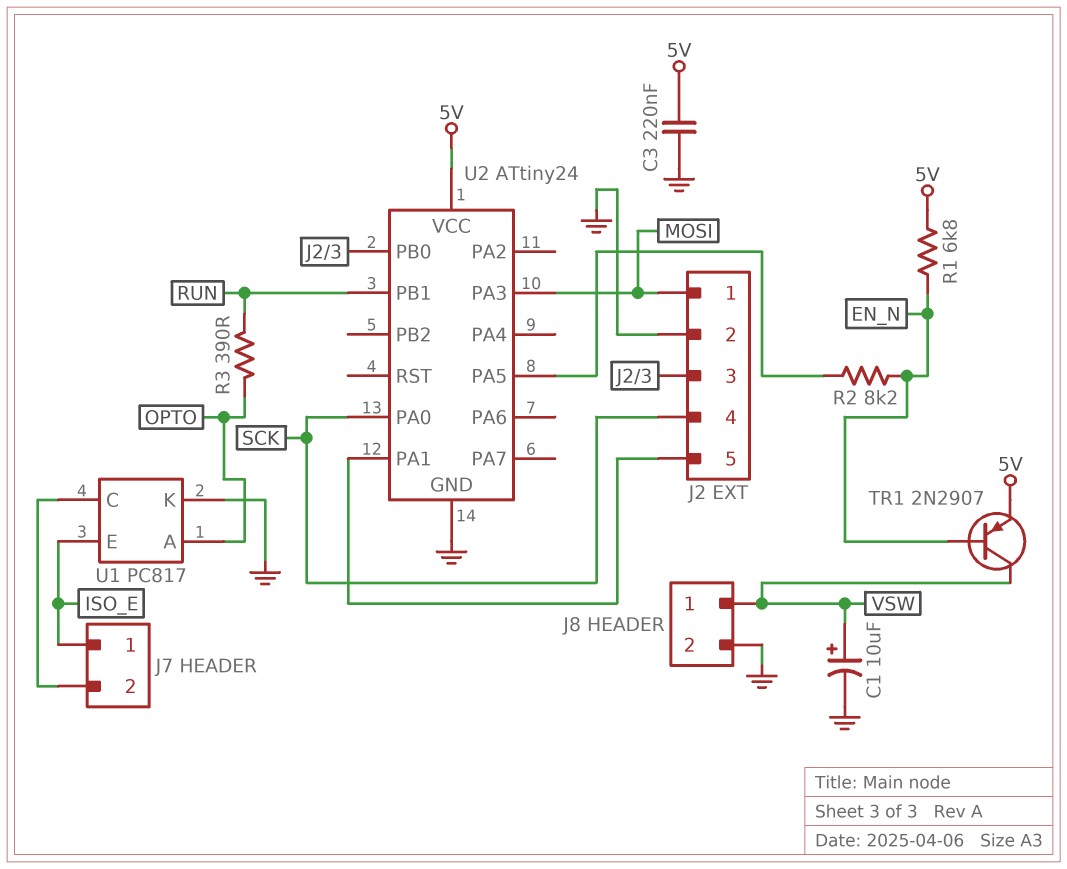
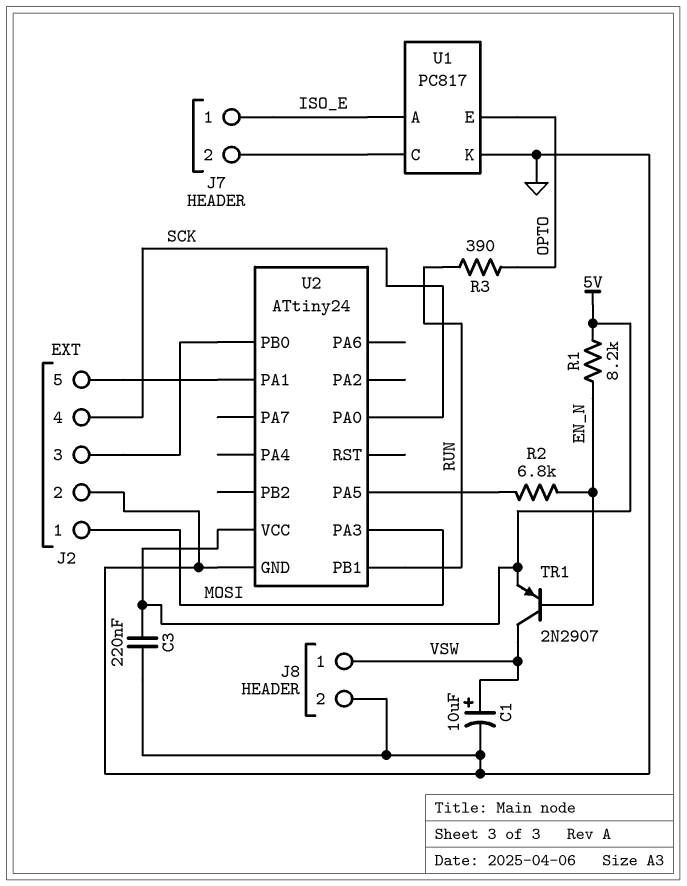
R1: 6.8k (5V, EN_N) -> 8.2k (5V, EN_N)
R2: 8.2k (EN_N, U2/PA5) -> 6.8k (EN_N, U2/PA5)
U1 pin A: OPTO -> ISO_E
U1 pin E: ISO_E -> OPTO

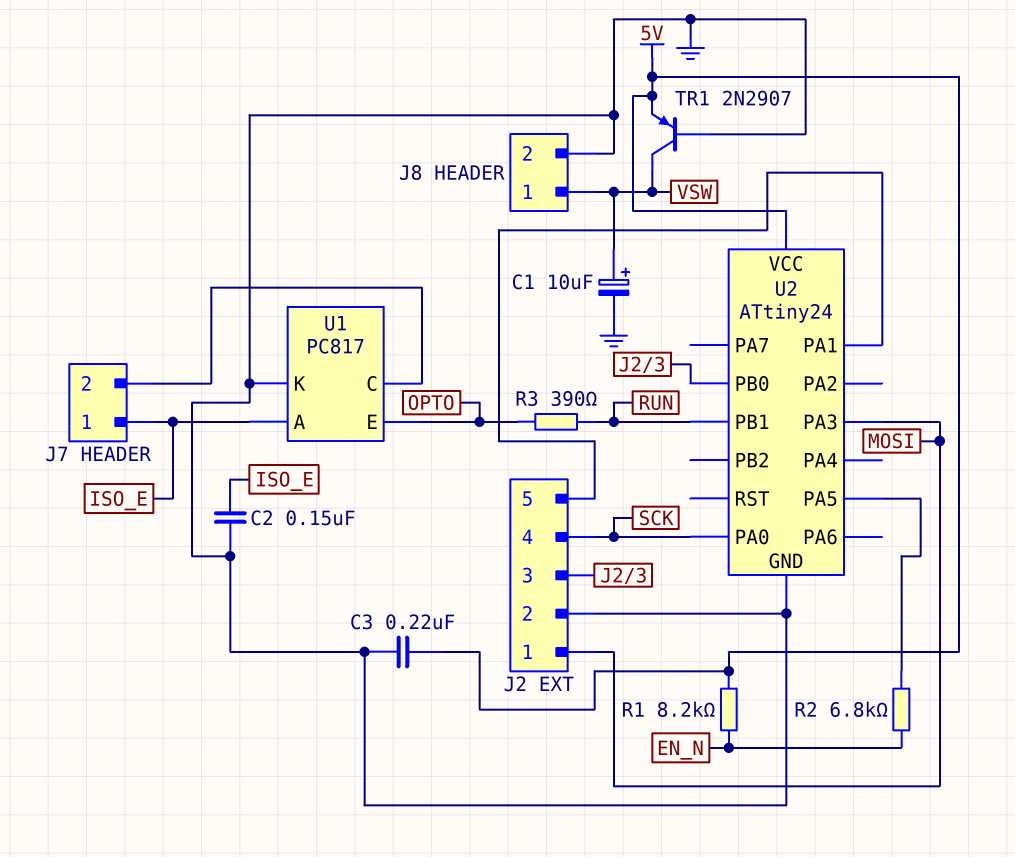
C2: none -> 150nF (GND, ISO_E)
TR1: PNP 2N2907 (B EN_N, C VSW, E 5V) -> PNP 2N2907 (B GND, C VSW, E 5V)

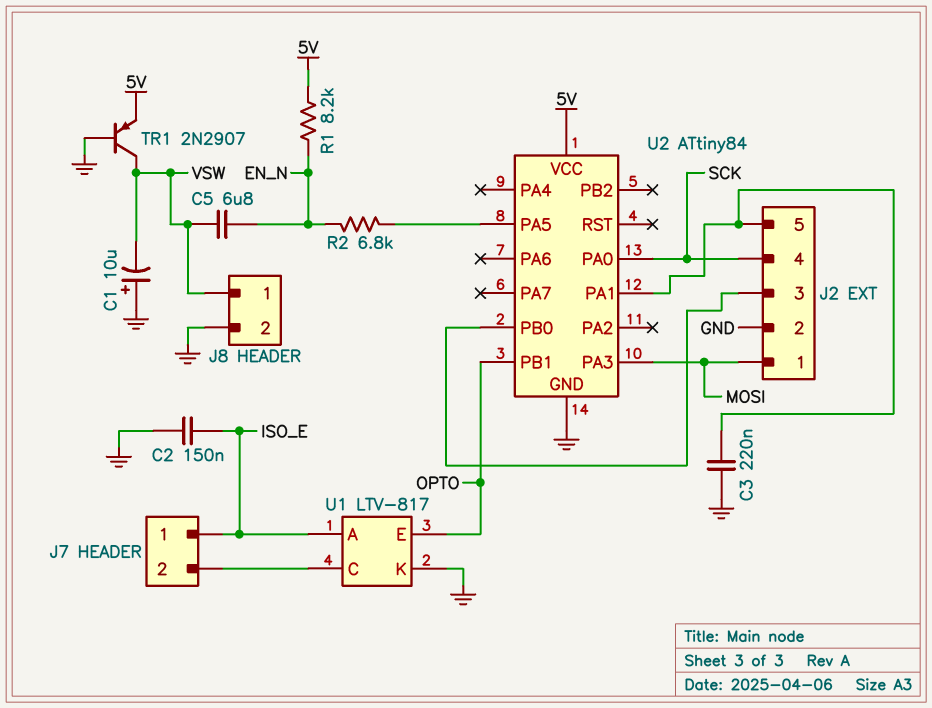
C1: 10uF (plus VSW, minus GND) -> 10uF (plus GND, minus VSW)
C3: 220nF (5V, GND) -> 220nF (GND, J2/5)
C5: none -> 6.8uF (EN_N, VSW)
R3: 390 (OPTO, RUN) -> none
U1: PC817 -> LTV-817
U2: ATtiny24 -> ATtiny84
U2 pin PB1: RUN -> OPTO

